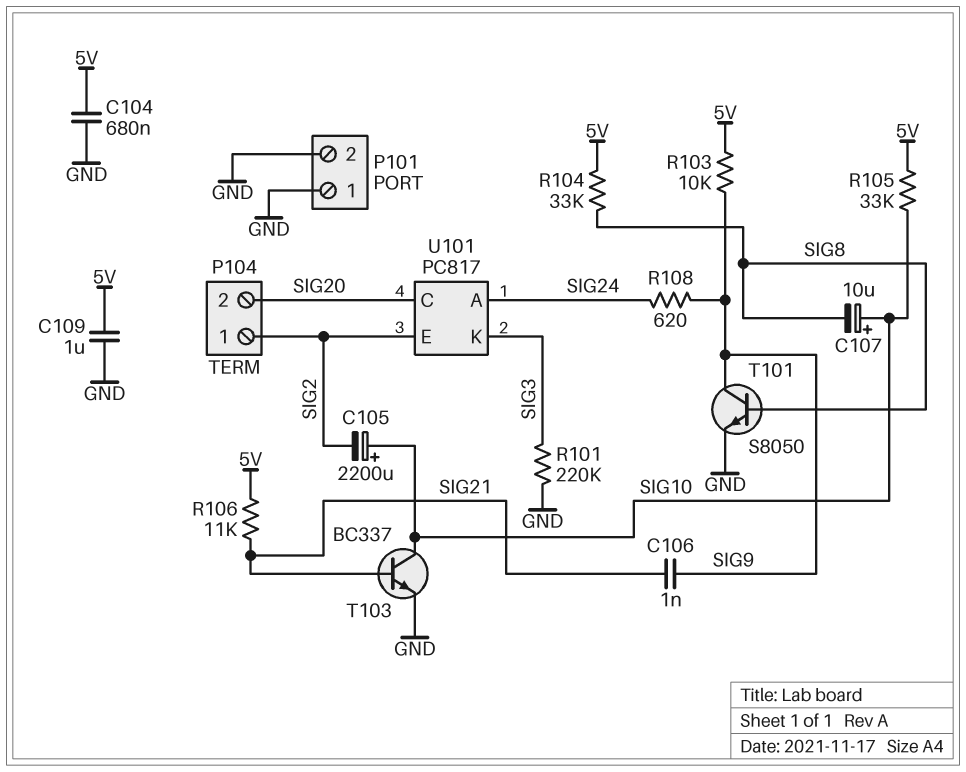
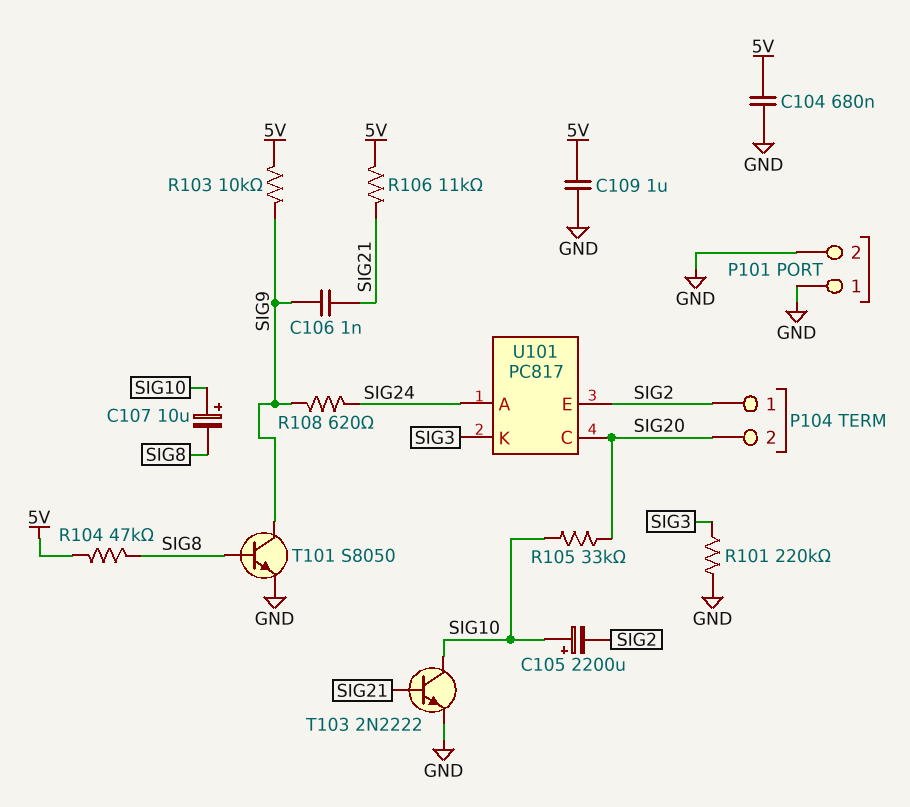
R104: 33k (5V, SIG8) -> 47k (5V, SIG8)
R105: 33k (5V, SIG10) -> 33k (SIG10, SIG20)
T103: NPN BC337 (B SIG21, C SIG10, E GND) -> NPN 2N2222 (B SIG21, C SIG10, E GND)

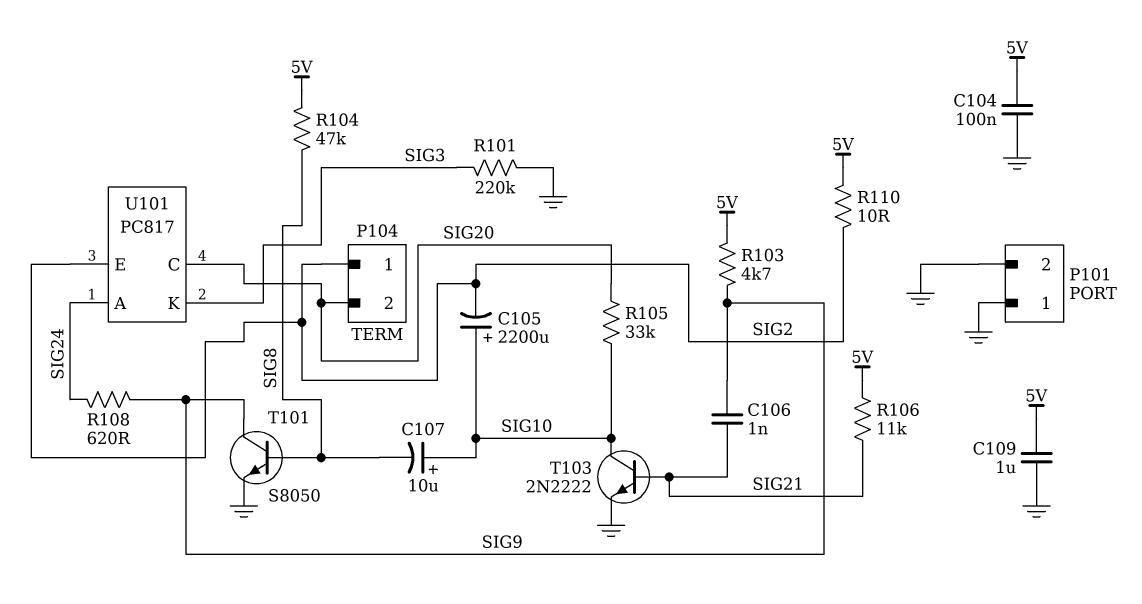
C104: 680nF (5V, GND) -> 100nF (5V, GND)
R103: 10k (5V, SIG9) -> 4.7k (5V, SIG9)
R110: none -> 10 (5V, SIG2)

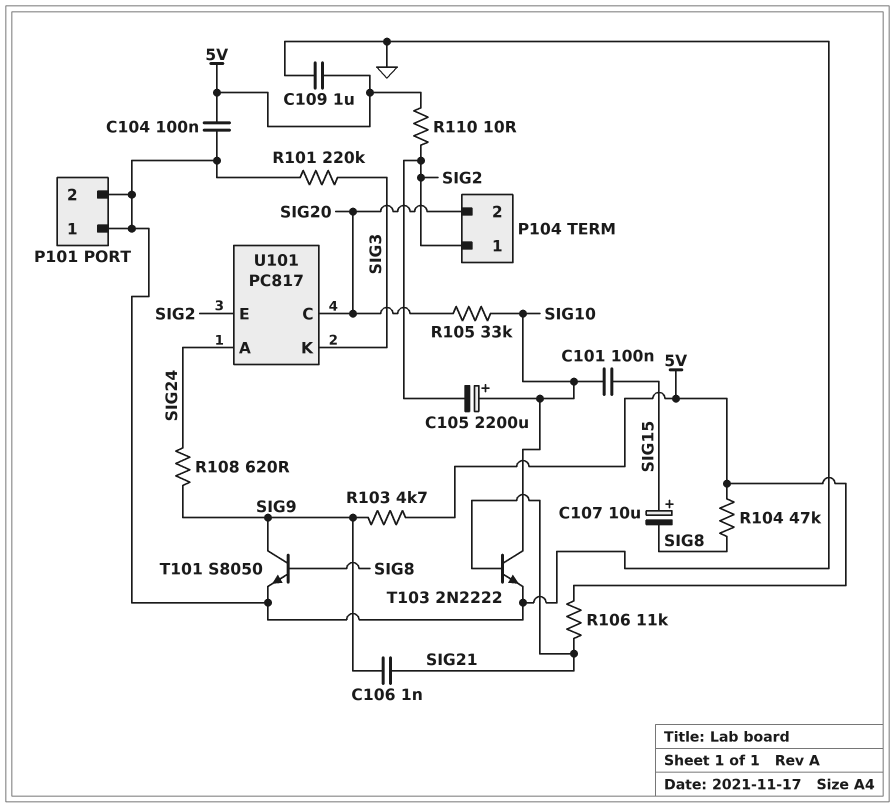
C101: none -> 100nF (SIG10, SIG15)
C107: 10uF (plus SIG10, minus SIG8) -> 10uF (plus SIG15, minus SIG8)

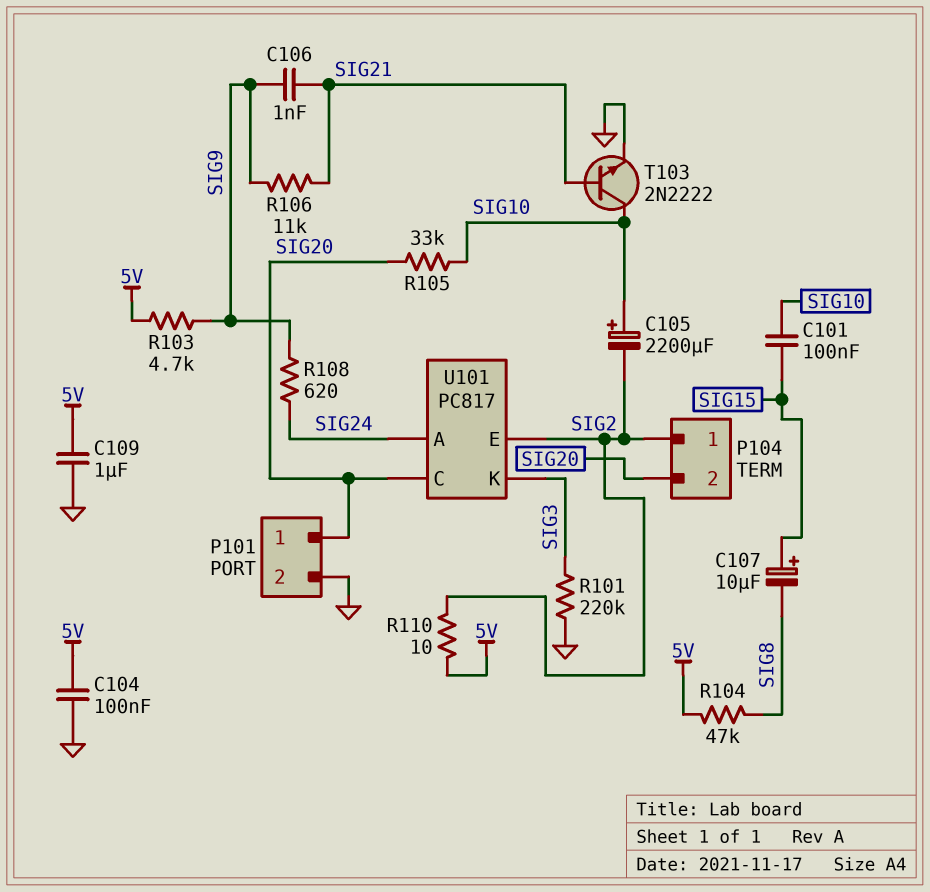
P101 pin 1: GND -> SIG20
R106: 11k (5V, SIG21) -> 11k (SIG9, SIG21)
T101: NPN S8050 (B SIG8, C SIG9, E GND) -> none

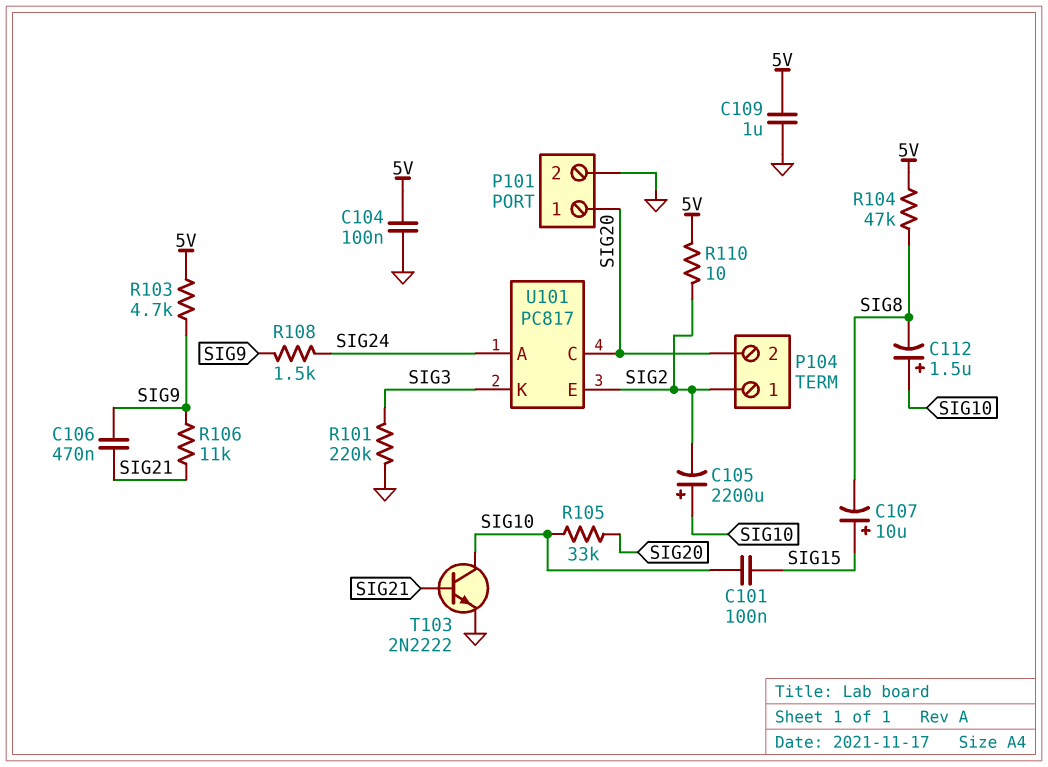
C106: 1nF (SIG9, SIG21) -> 470nF (SIG9, SIG21)
C112: none -> 1.5uF (plus SIG10, minus SIG8)
R108: 620 (SIG9, SIG24) -> 1.5k (SIG9, SIG24)

